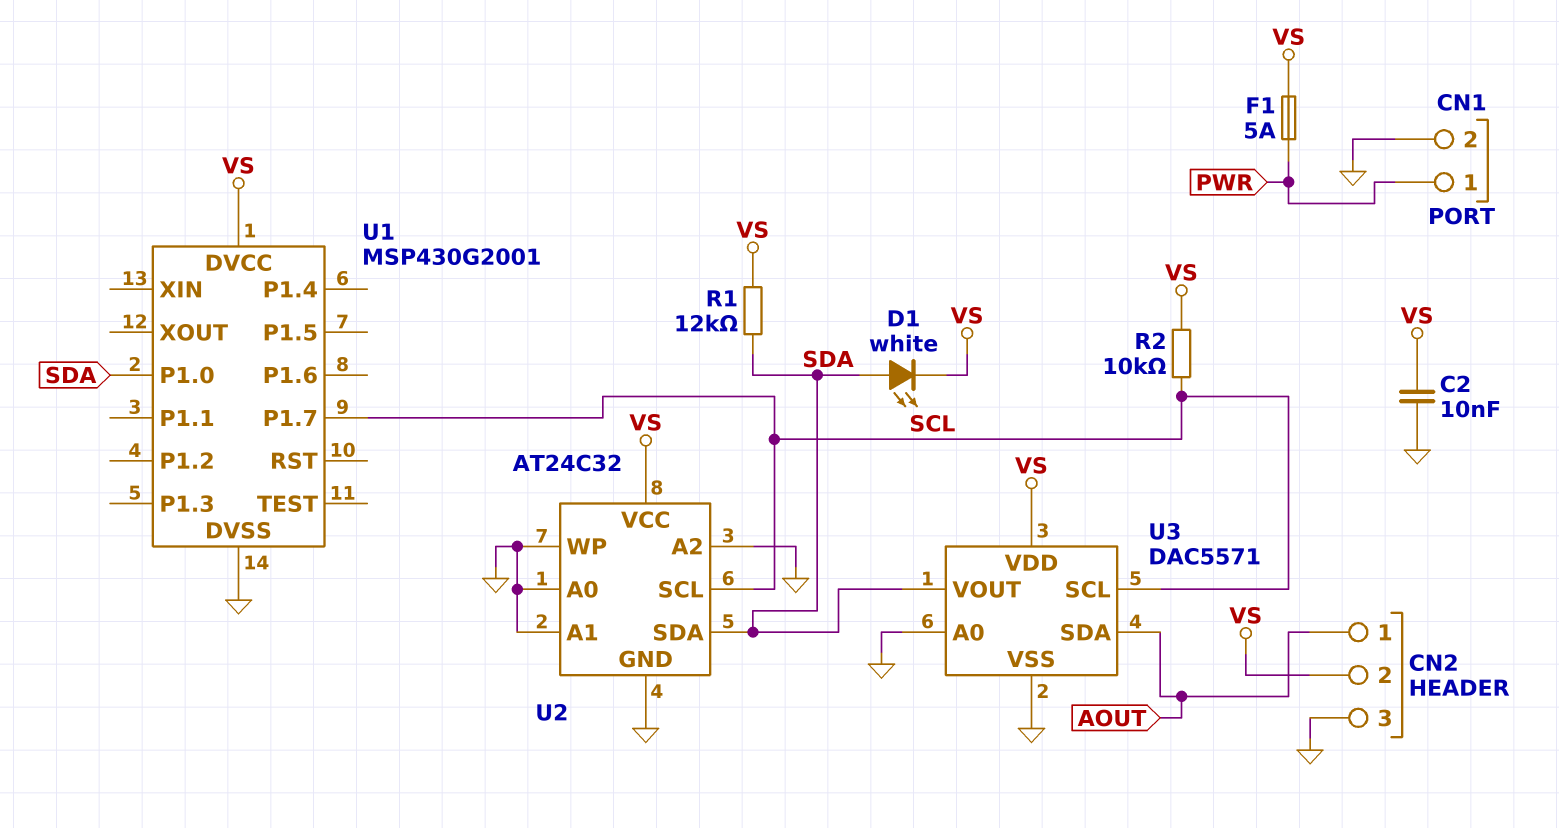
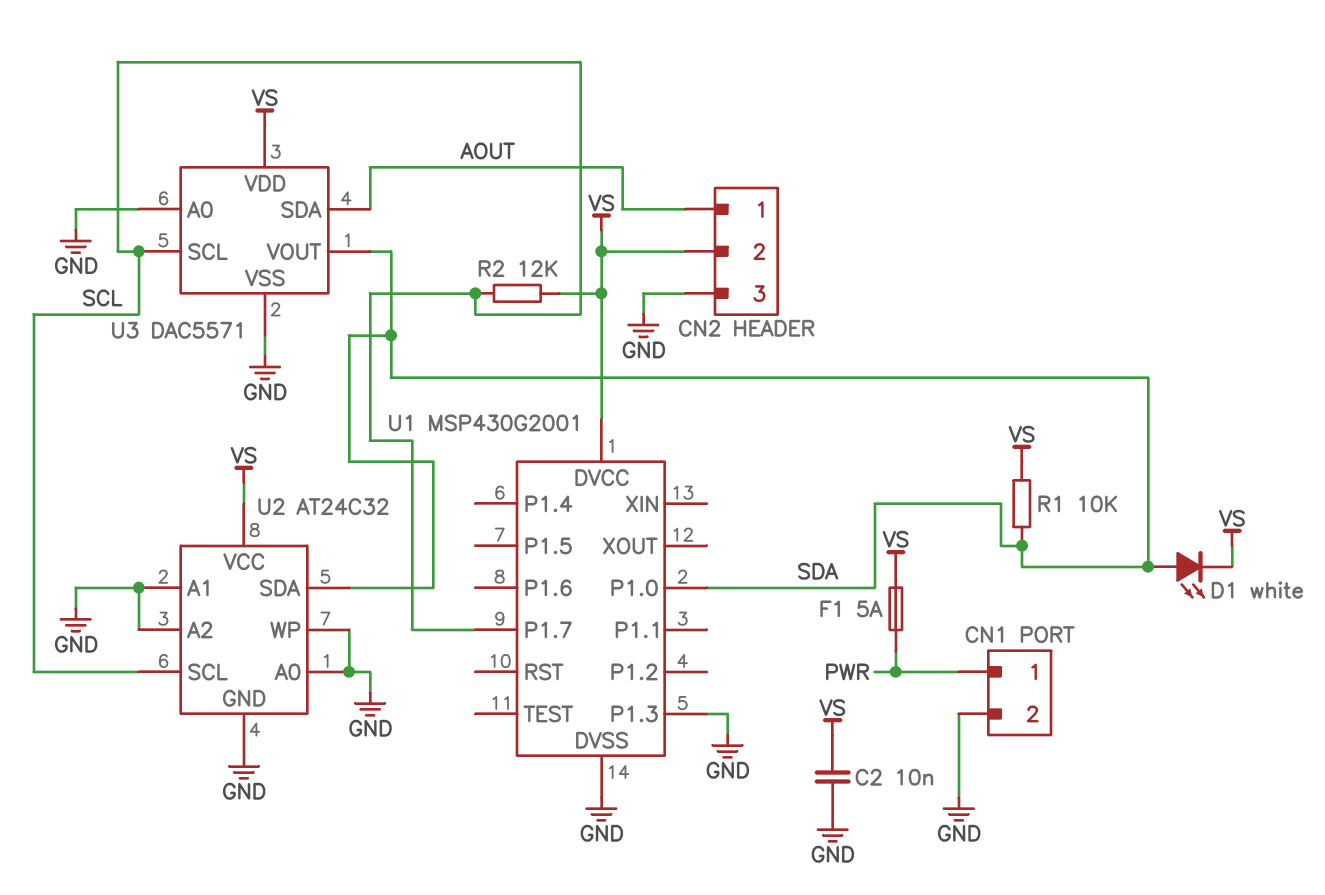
R1: 12k (SDA, VS) -> 10k (SDA, VS)
R2: 10k (SCL, VS) -> 12k (SCL, VS)
U1 pin P1.3: none -> GND

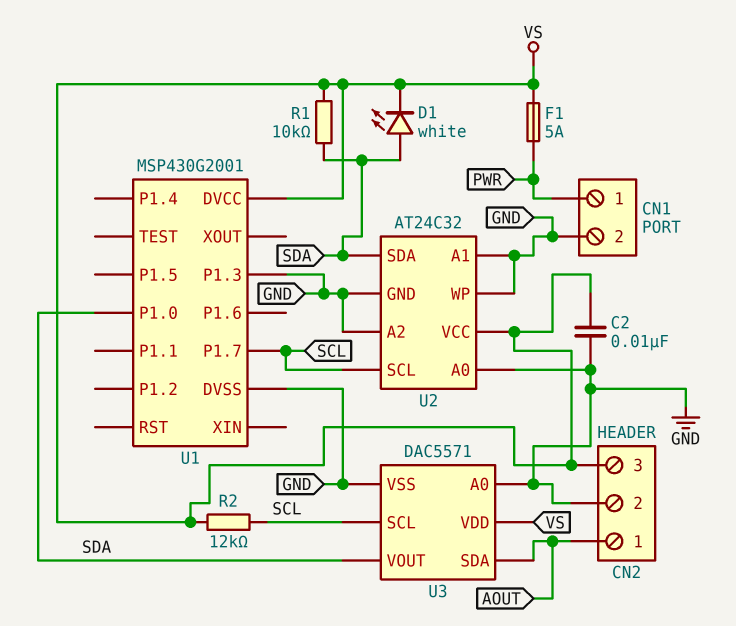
CN2 pin 2: VS -> GND
CN2 pin 3: GND -> VS

